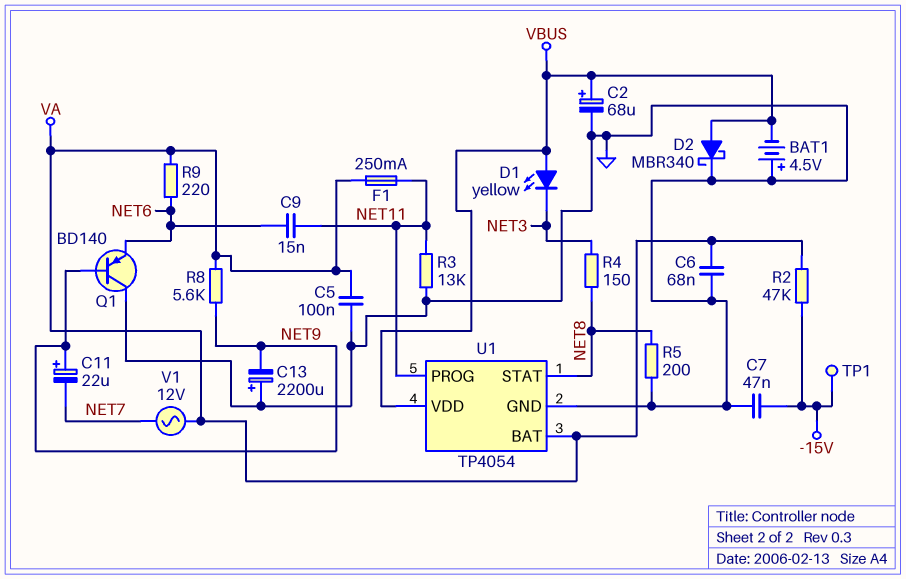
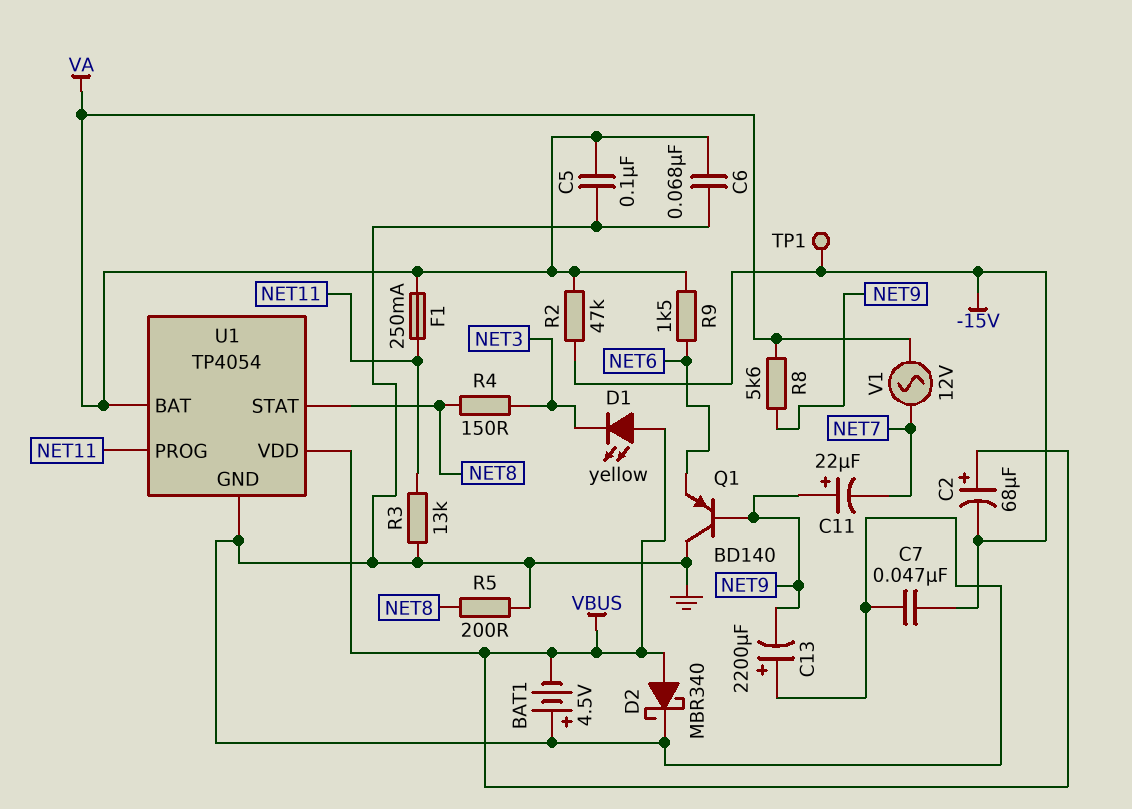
C2: 68uF (plus VBUS, minus GND) -> 68uF (plus VBUS, minus -15V)
C9: 15nF (NET6, NET11) -> none
R9: 220 (NET6, VA) -> 1.5k (NET6, VA)

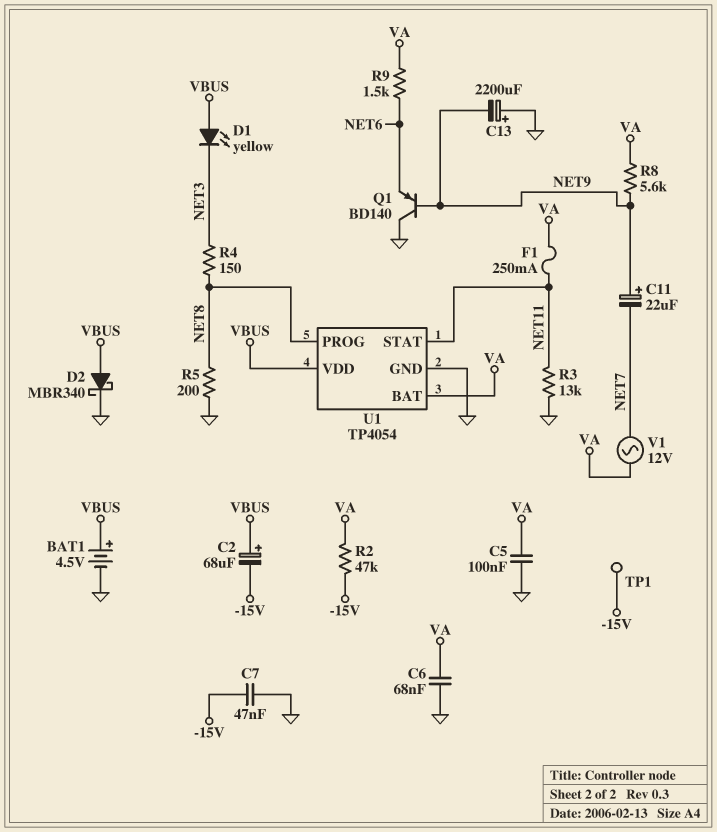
BAT1: 4.5V (plus GND, minus VBUS) -> 4.5V (plus VBUS, minus GND)
U1 pin PROG: NET11 -> NET8
U1 pin STAT: NET8 -> NET11

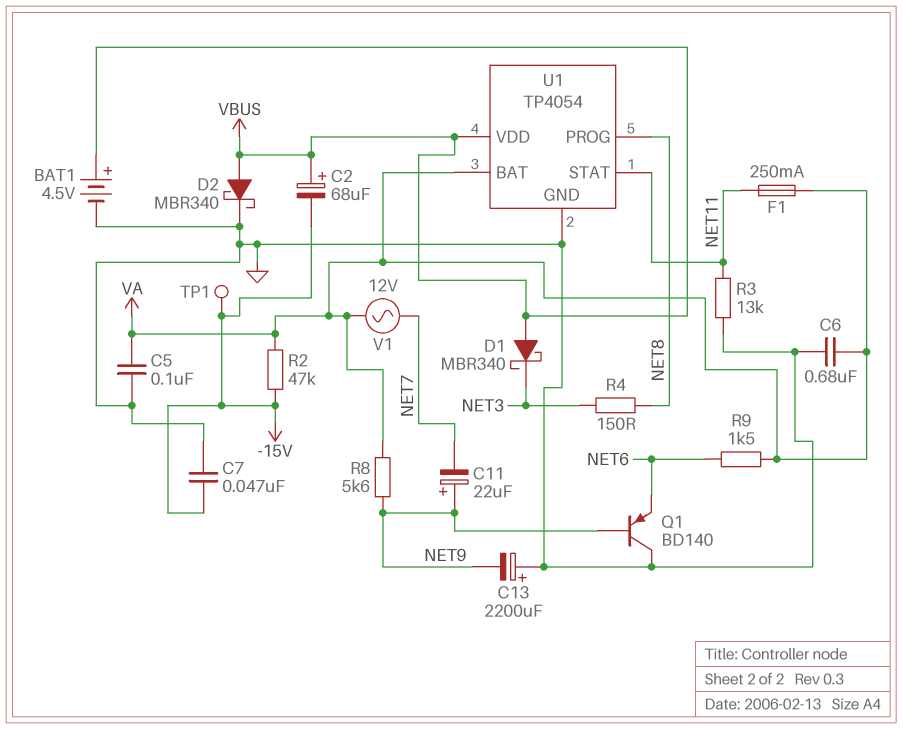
C6: 68nF (GND, VA) -> 680nF (GND, VA)
D1: LED yellow (A VBUS, K NET3) -> schottky MBR340 (A VBUS, K NET3)
R5: 200 (GND, NET8) -> none

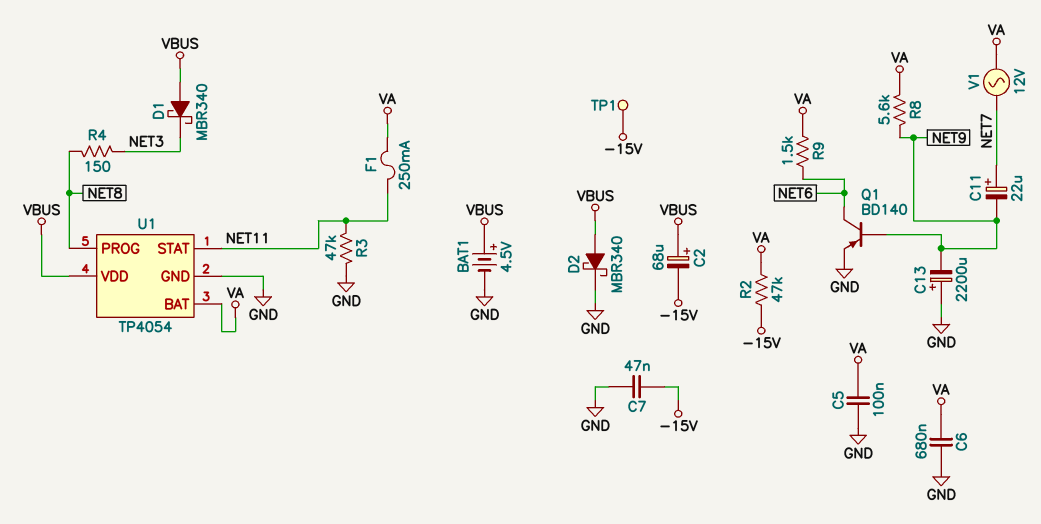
C11: 22uF (plus NET9, minus NET7) -> 22uF (plus NET7, minus NET9)
Q1: PNP BD140 (B NET9, C GND, E NET6) -> PNP BD140 (B NET9, C NET6, E GND)
R3: 13k (GND, NET11) -> 47k (GND, NET11)

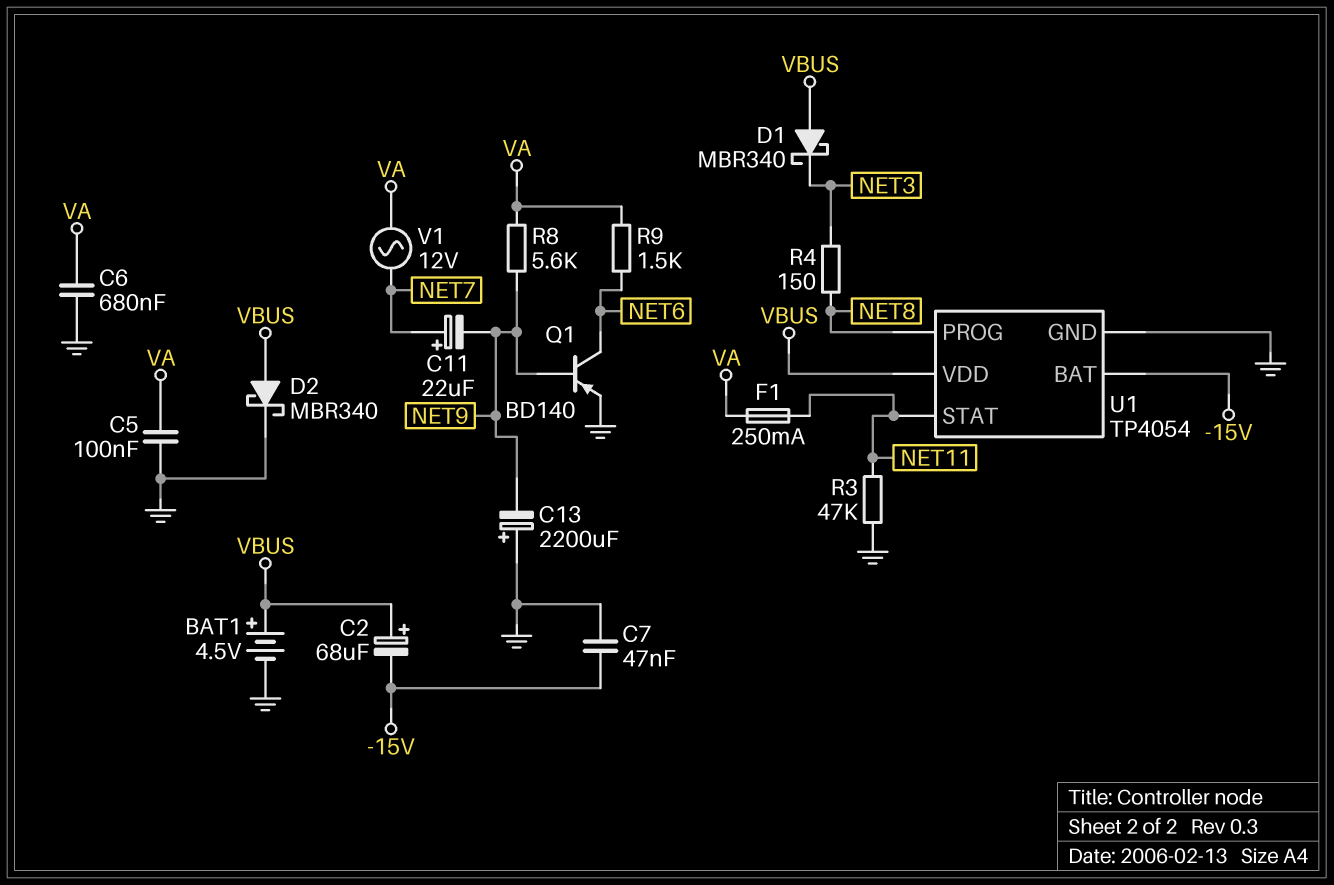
R2: 47k (-15V, VA) -> none
TP1: test point (-15V) -> none
U1 pin BAT: VA -> -15V

